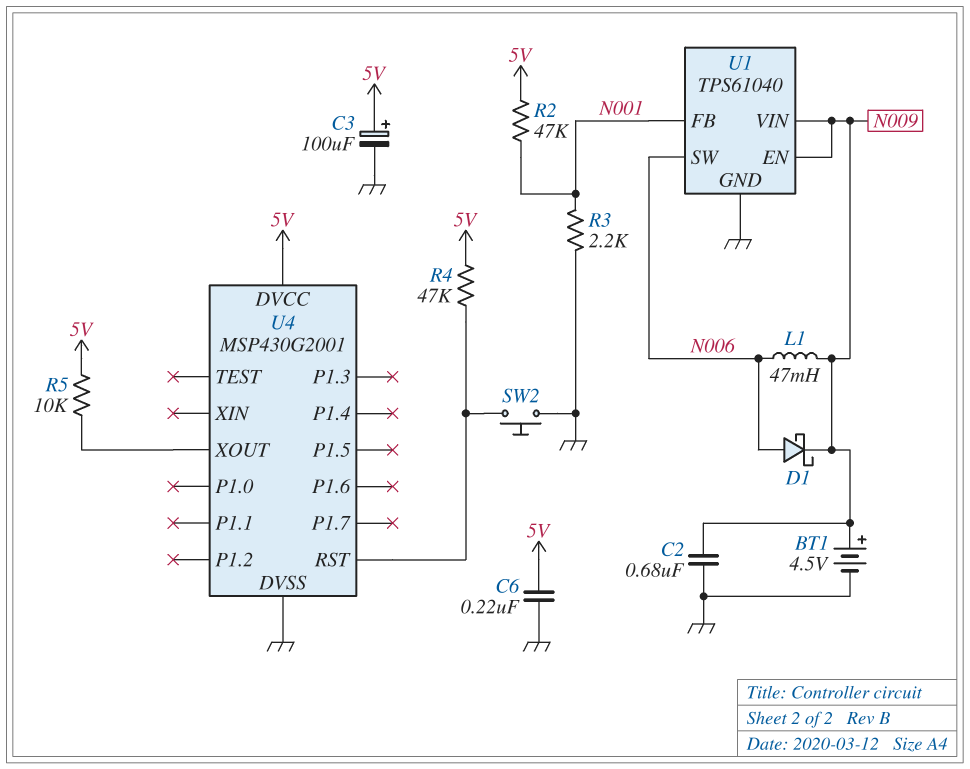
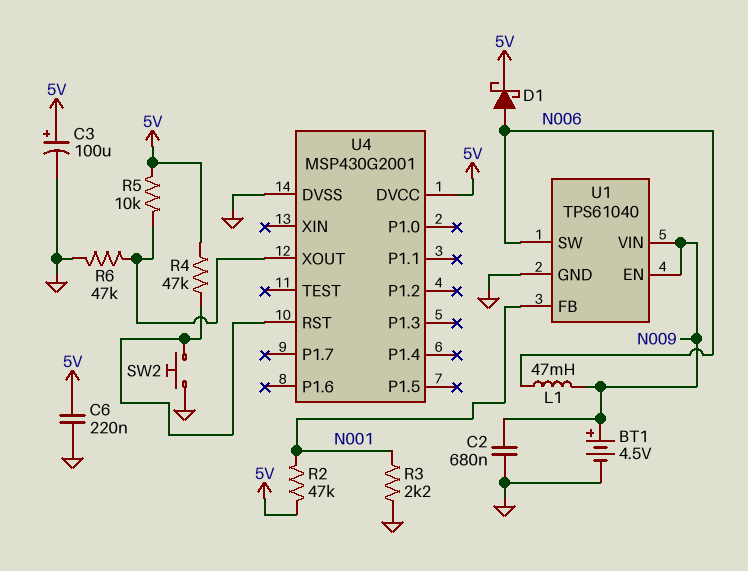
D1: schottky (A N006, K N009) -> schottky (A N006, K 5V)
R6: none -> 47k (GND, U4/XOUT)

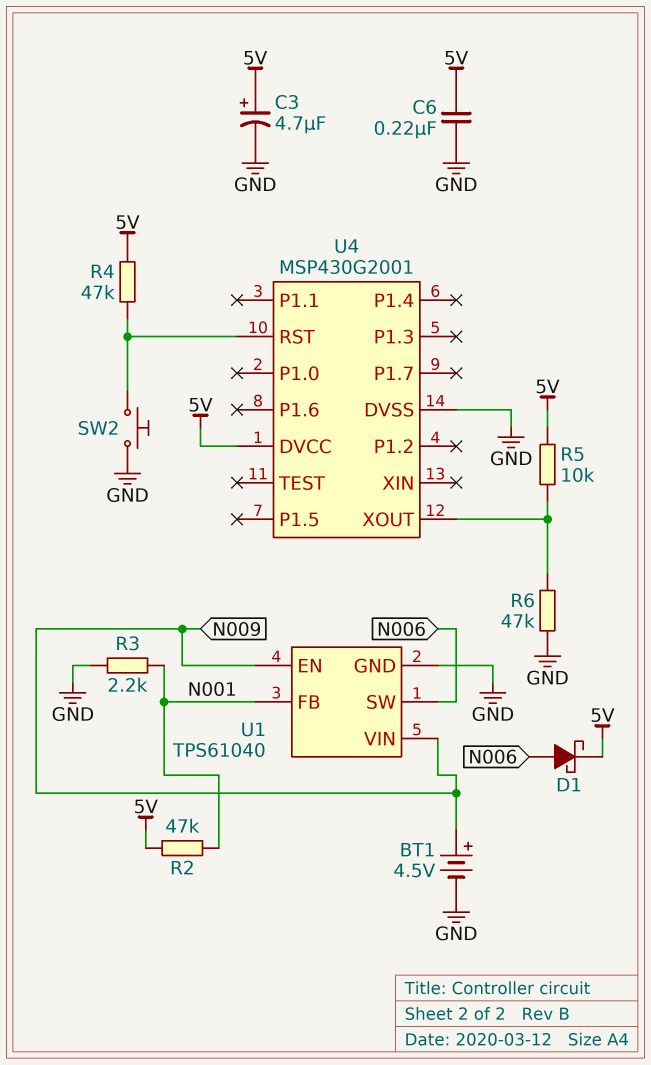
C2: 680nF (GND, N009) -> none
C3: 100uF (plus 5V, minus GND) -> 4.7uF (plus 5V, minus GND)
L1: 47mH (N006, N009) -> none

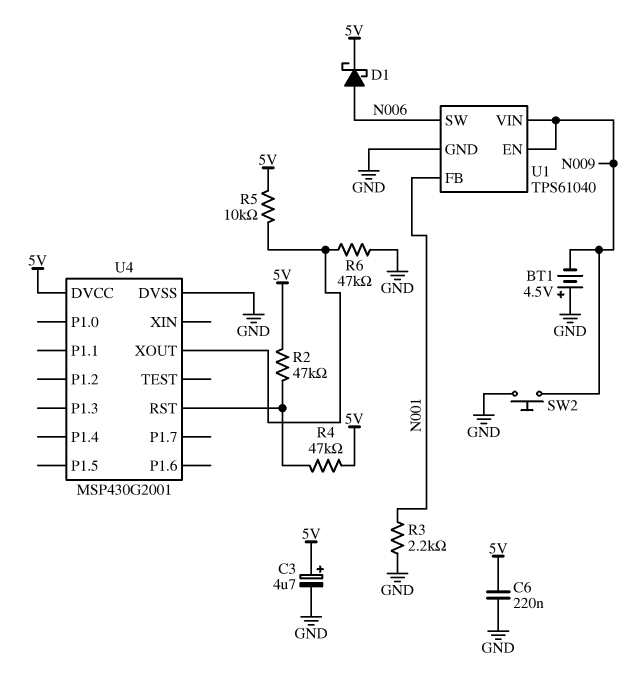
BT1: 4.5V (plus N009, minus GND) -> 4.5V (plus GND, minus N009)
R2: 47k (5V, N001) -> 47k (5V, U4/RST)
SW2: button (GND, U4/RST) -> button (GND, N009)

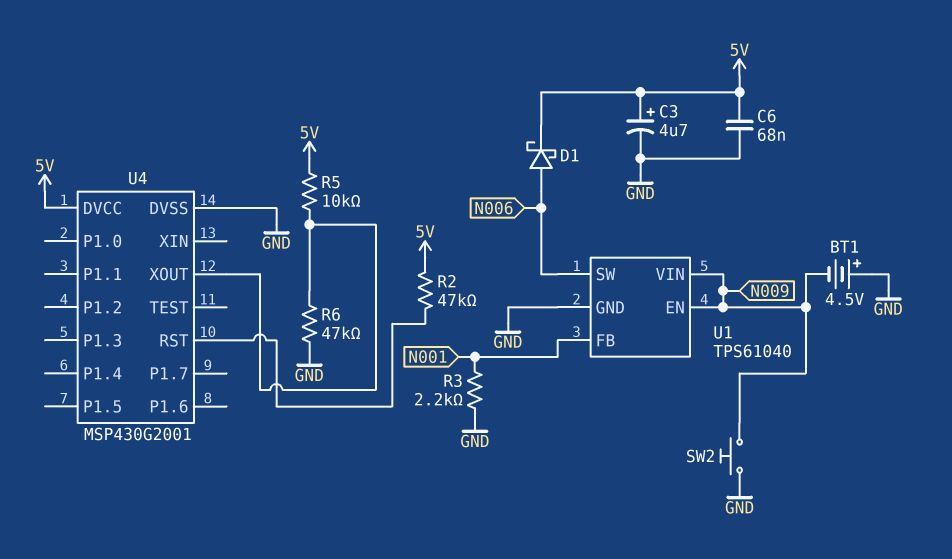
C6: 220nF (5V, GND) -> 68nF (5V, GND)
R4: 47k (5V, U4/RST) -> none

